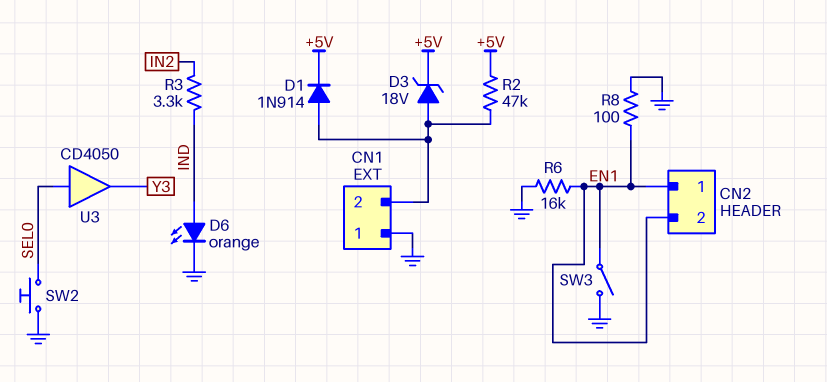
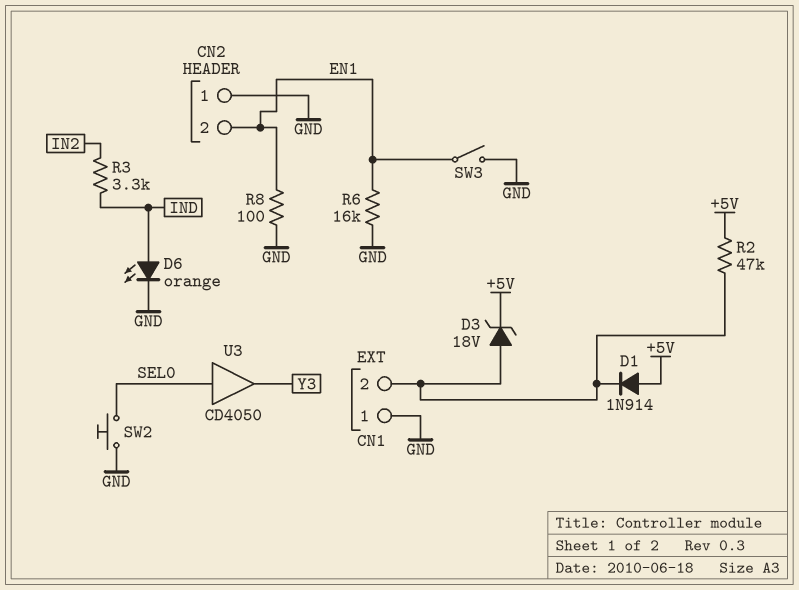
CN2 pin 1: EN1 -> GND
D1: diode 1N914 (A CN1/2, K +5V) -> diode 1N914 (A +5V, K CN1/2)

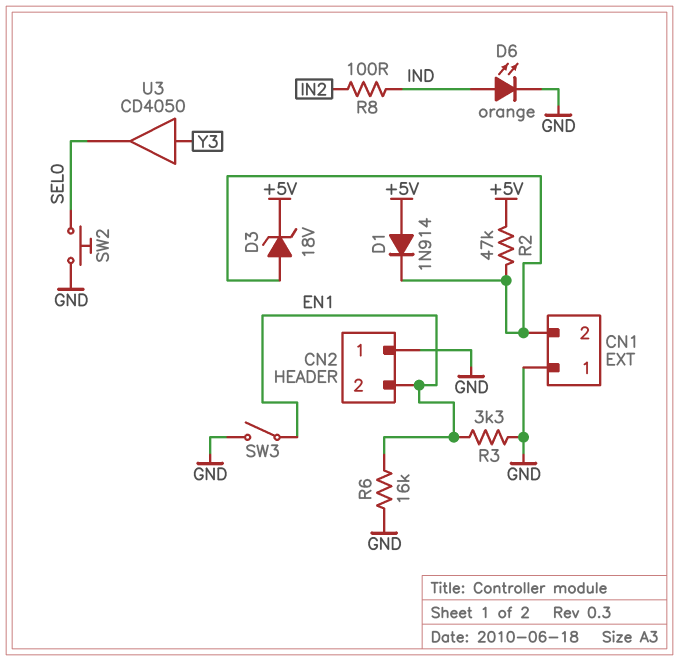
R3: 3.3k (IN2, IND) -> 3.3k (EN1, GND)
R8: 100 (EN1, GND) -> 100 (IN2, IND)
U3: buffer CD4050 (in SEL0, out Y3) -> buffer CD4050 (in Y3, out SEL0)

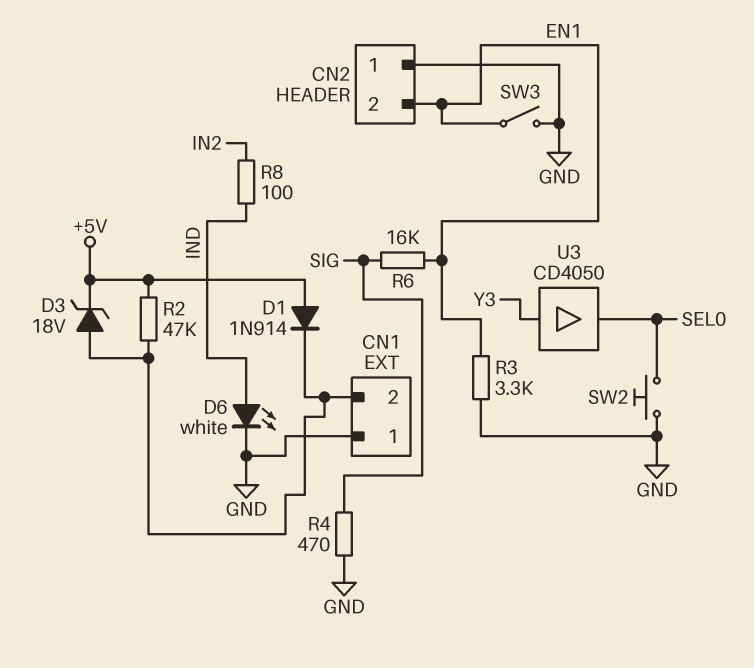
D6: LED orange (A IND, K GND) -> LED white (A IND, K GND)
R4: none -> 470 (GND, SIG)
R6: 16k (EN1, GND) -> 16k (EN1, SIG)

